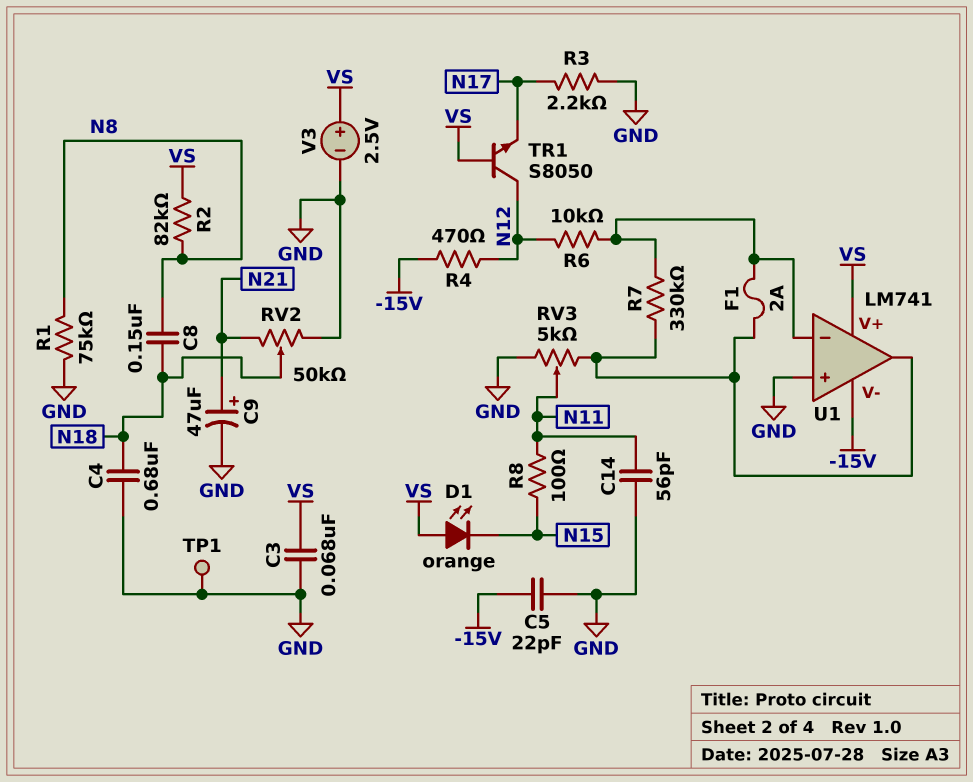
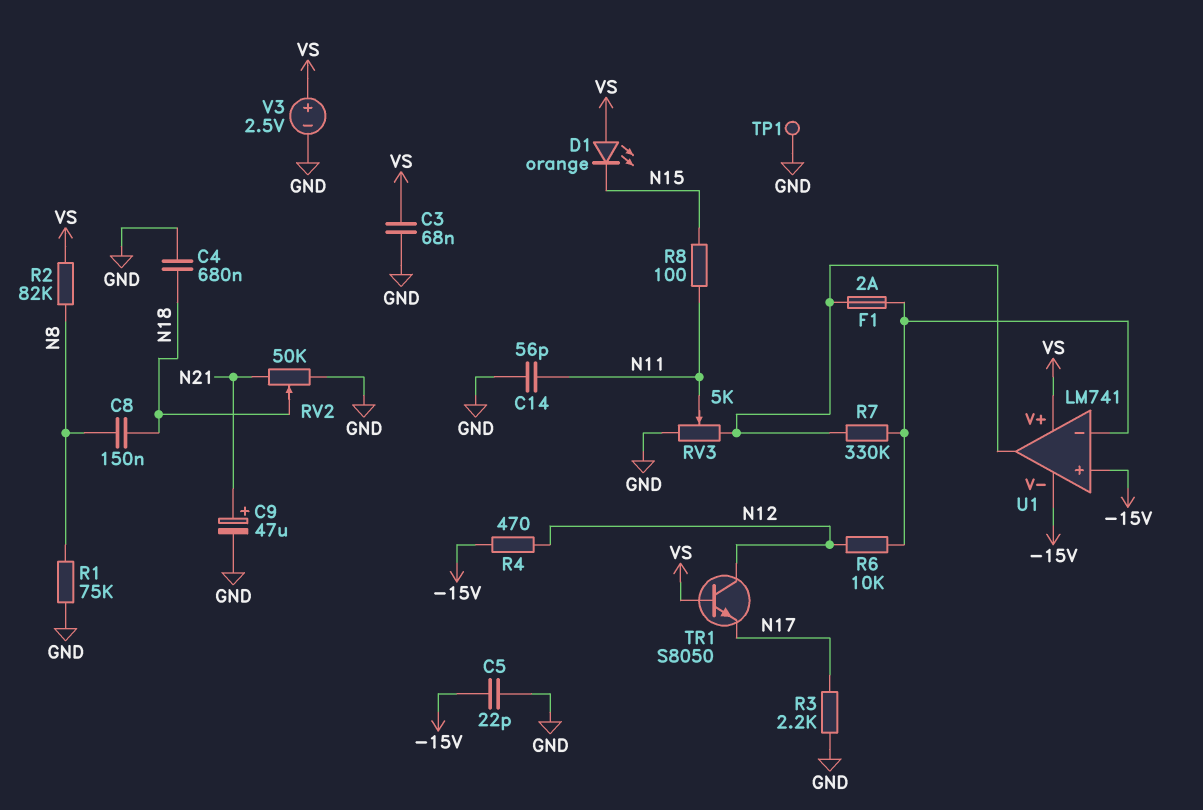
U1 pin in+: GND -> -15V

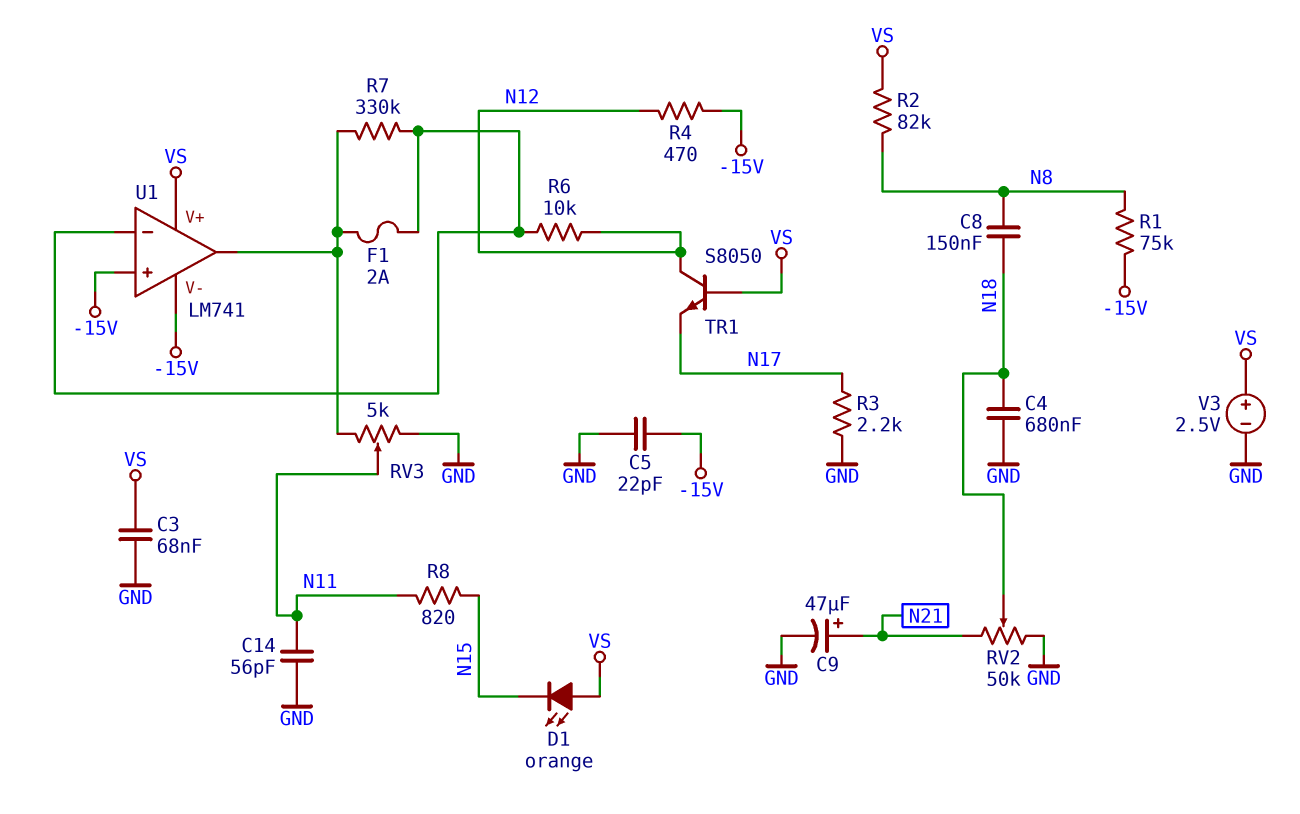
R1: 75k (GND, N8) -> 75k (-15V, N8)
R8: 100 (N11, N15) -> 820 (N11, N15)
TP1: test point (GND) -> none

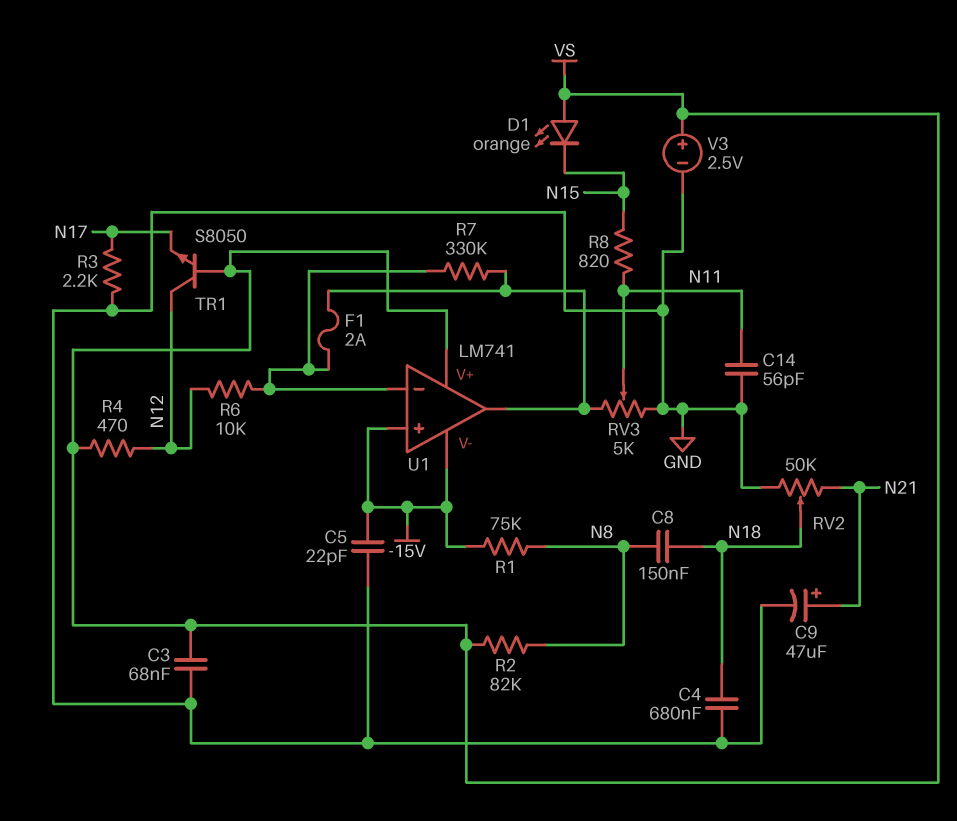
R4: 470 (-15V, N12) -> 470 (N12, VS)

